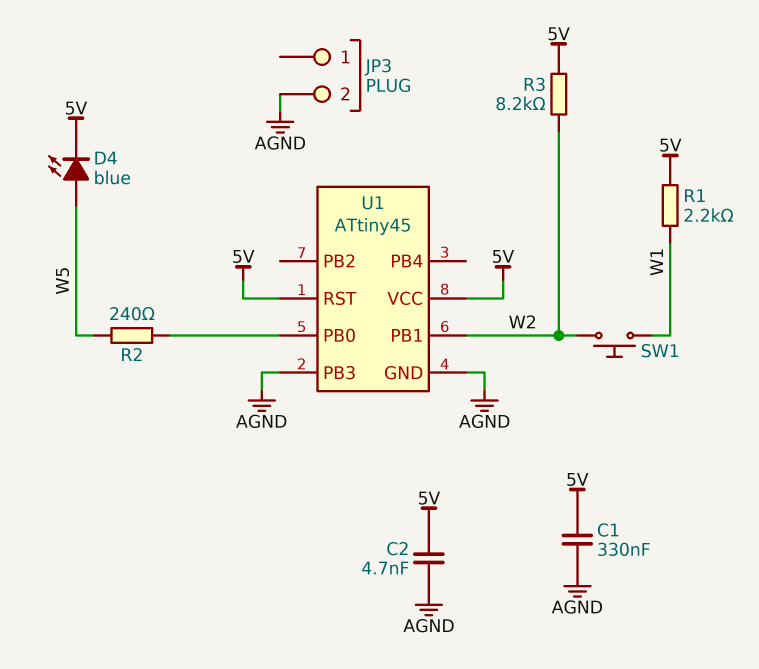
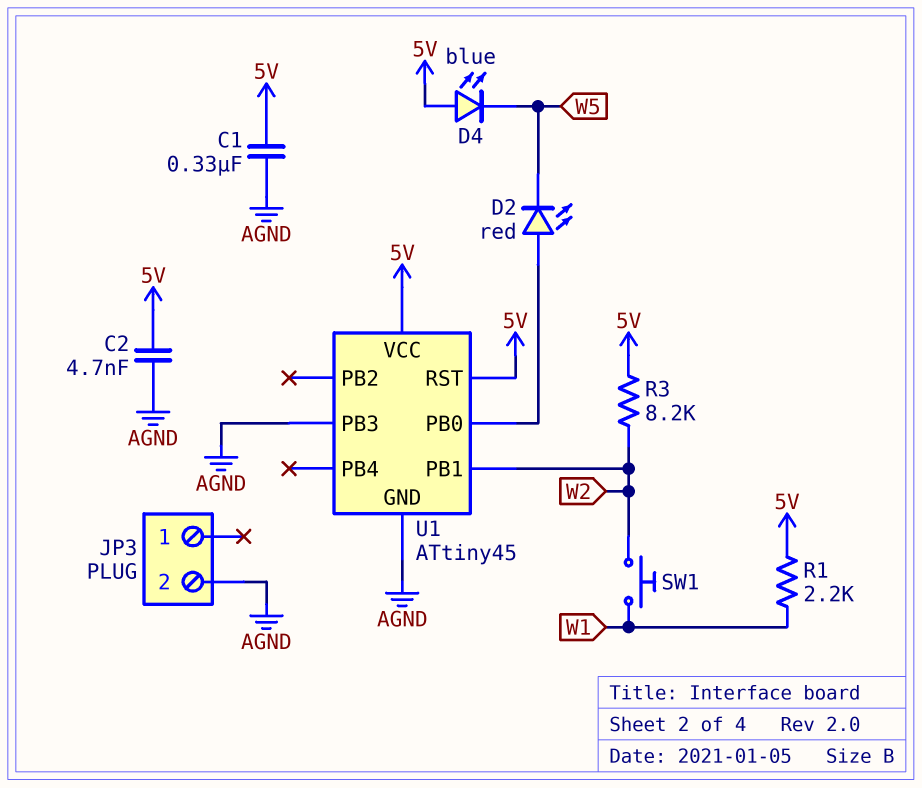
D2: none -> LED red (A U1/PB0, K W5)
D4: LED blue (A W5, K 5V) -> LED blue (A 5V, K W5)
R2: 240 (U1/PB0, W5) -> none

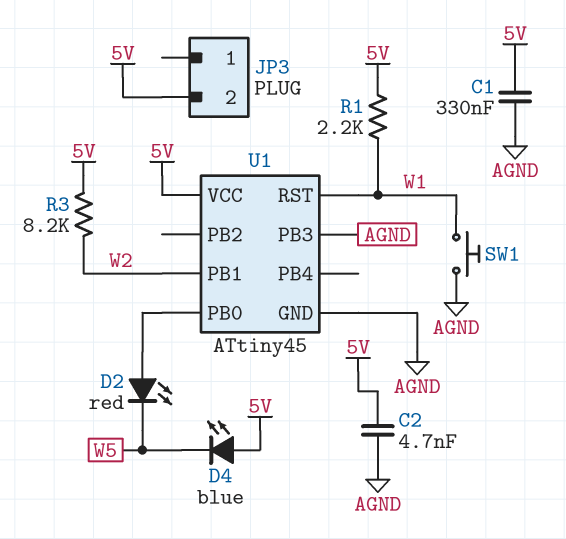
JP3 pin 2: AGND -> 5V
SW1: button (W1, W2) -> button (AGND, W1)
U1 pin RST: 5V -> W1

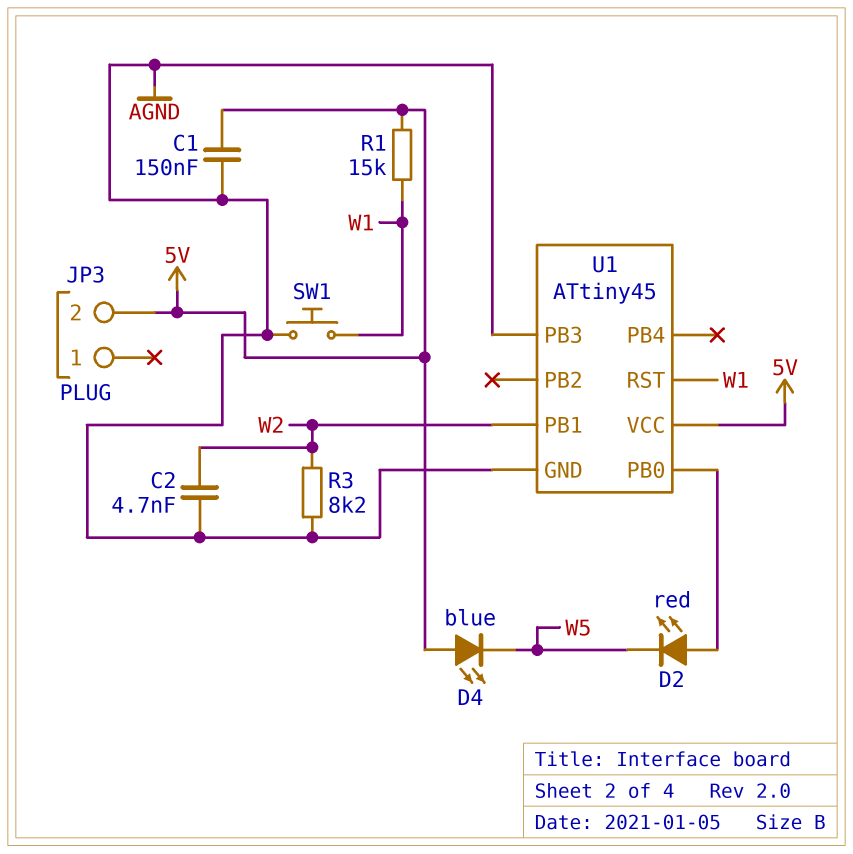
C1: 330nF (5V, AGND) -> 150nF (5V, AGND)
C2: 4.7nF (5V, AGND) -> 4.7nF (AGND, W2)
R1: 2.2k (5V, W1) -> 15k (5V, W1)
R3: 8.2k (5V, W2) -> 8.2k (AGND, W2)

